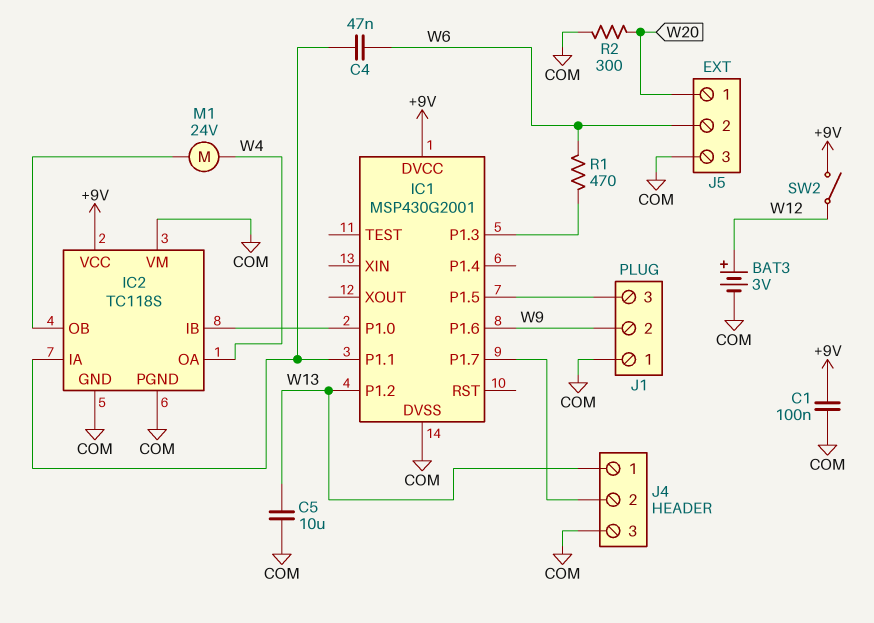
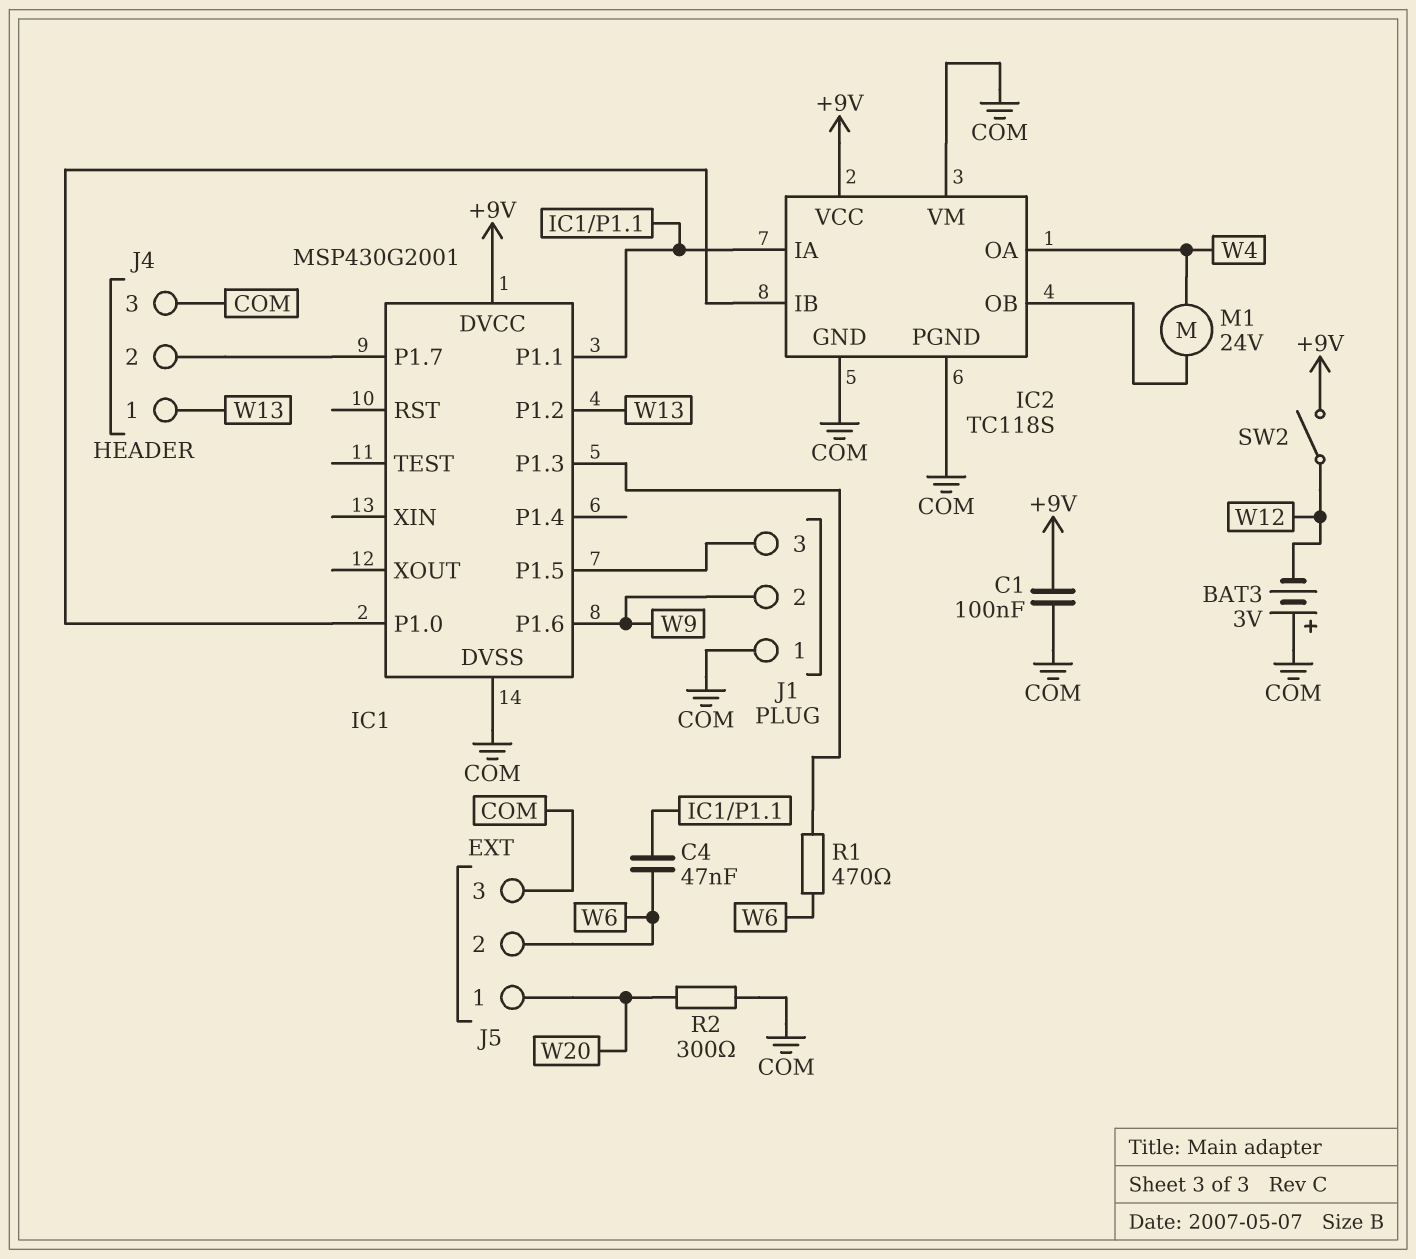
BAT3: 3V (plus W12, minus COM) -> 3V (plus COM, minus W12)
C5: 10uF (COM, W13) -> none

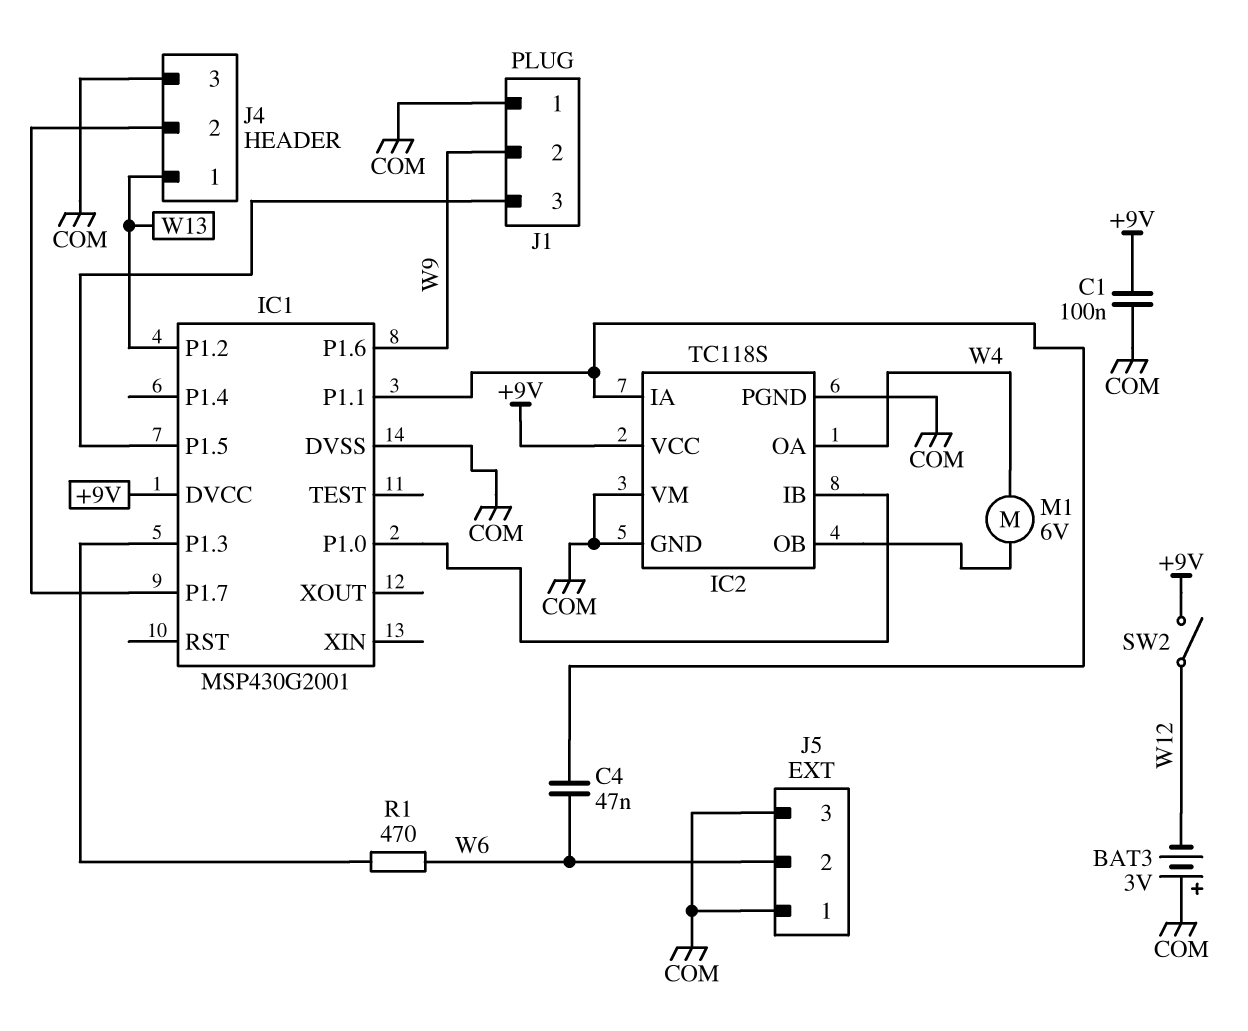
J5 pin 1: W20 -> COM
M1: motor 24V (IC2/OB, W4) -> motor 6V (IC2/OB, W4)
R2: 300 (COM, W20) -> none

